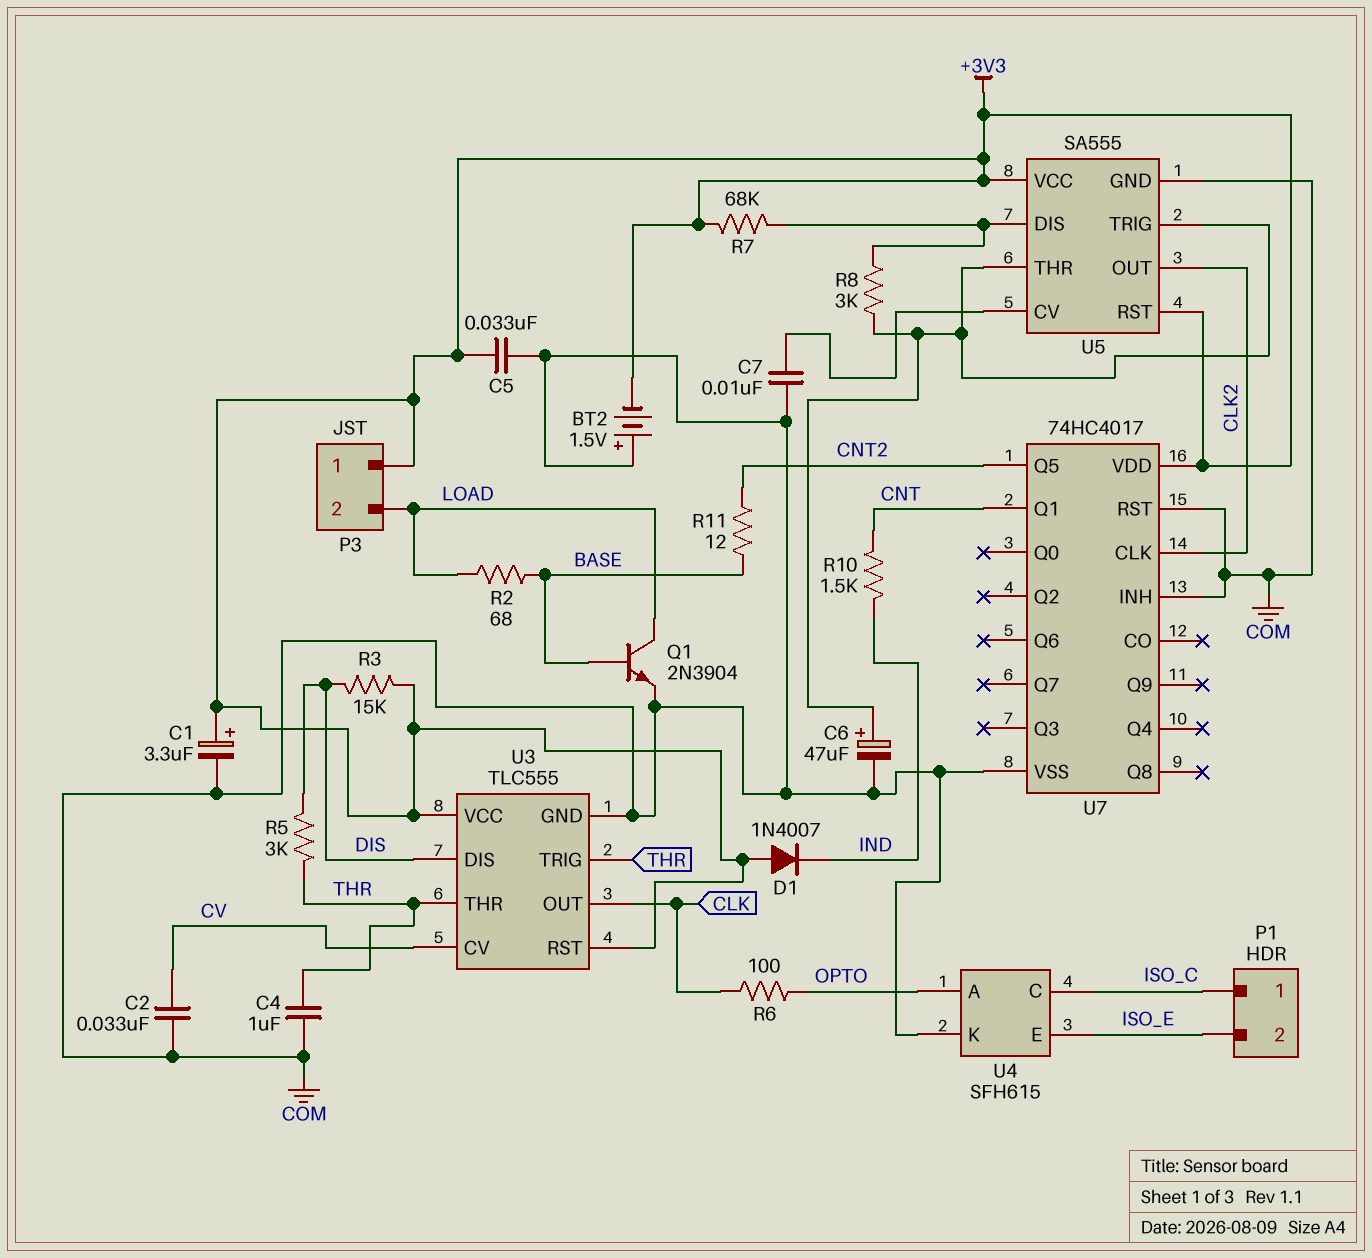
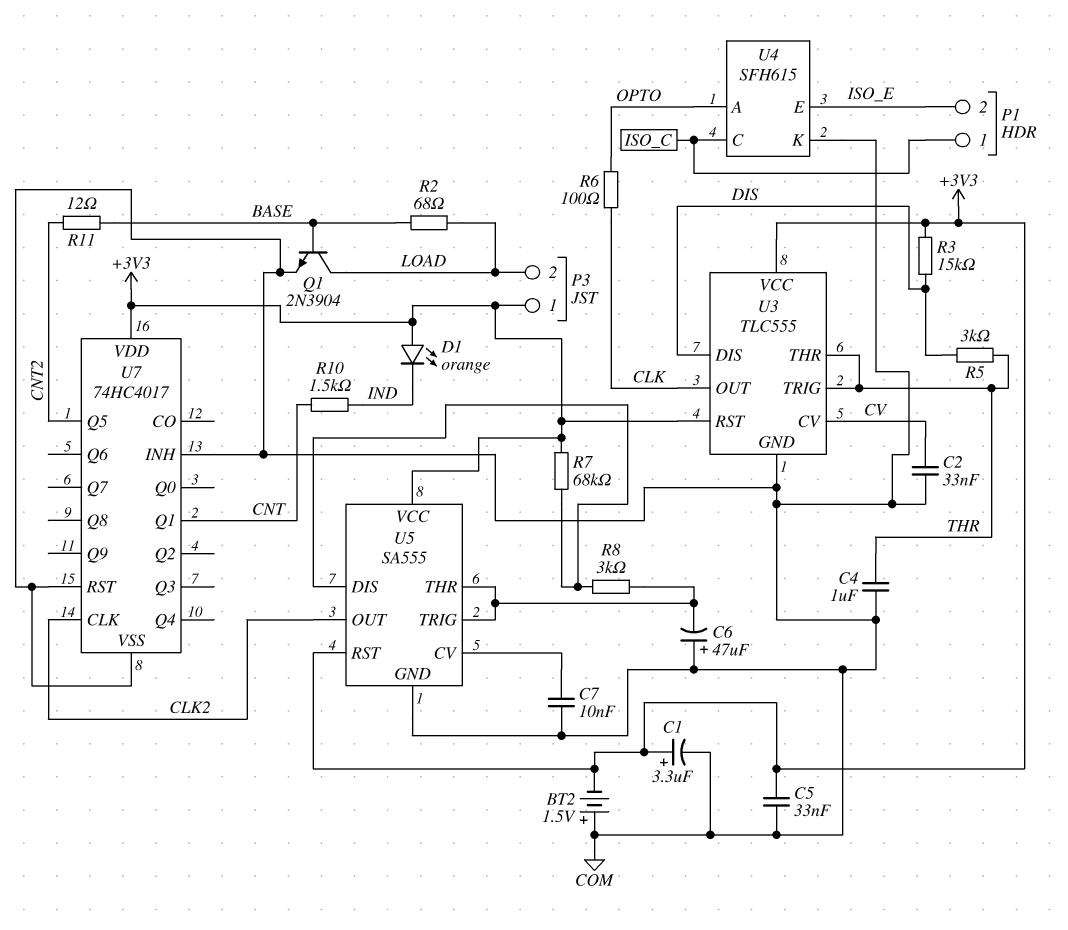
C6: 47uF (plus U5/THR, minus COM) -> 47uF (plus COM, minus U5/THR)
D1: diode 1N4007 (A +3V3, K IND) -> LED orange (A +3V3, K IND)

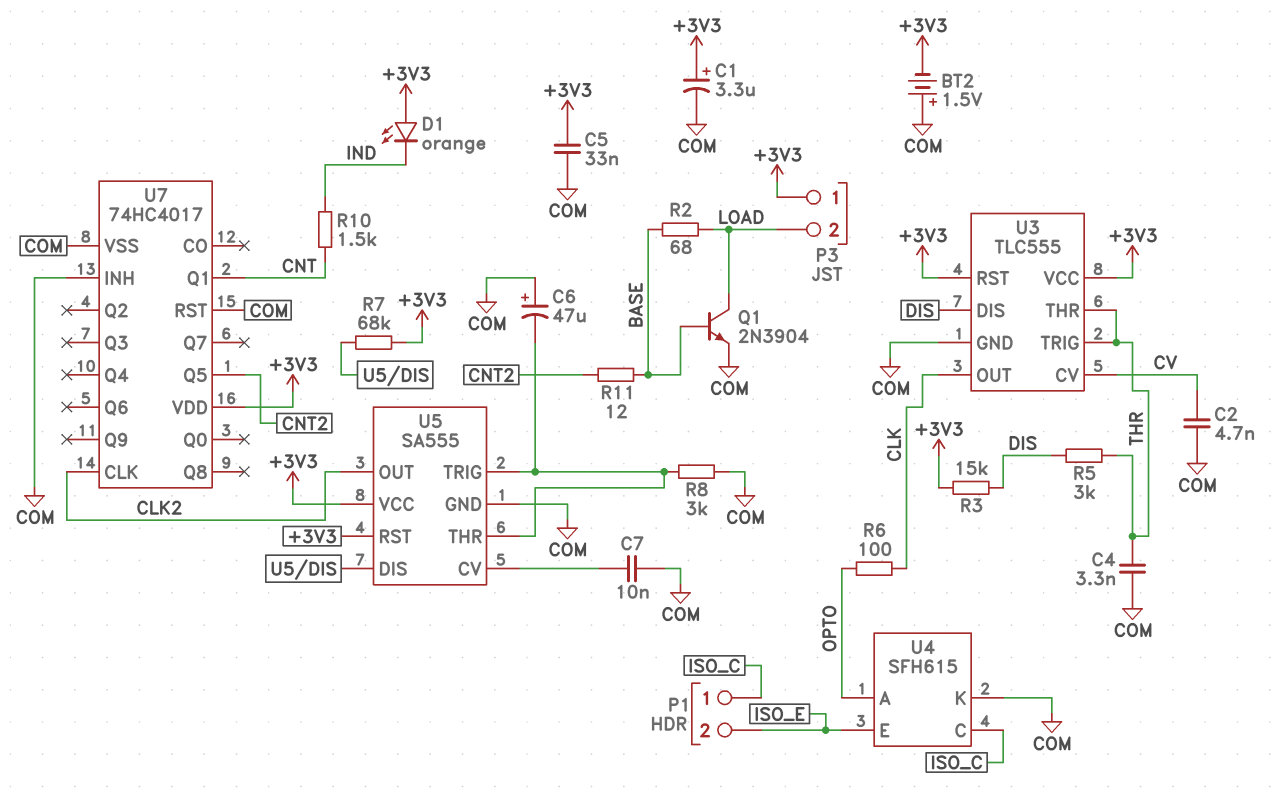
C2: 33nF (COM, CV) -> 4.7nF (COM, CV)
C4: 1uF (COM, THR) -> 3.3nF (COM, THR)
R8: 3k (U5/DIS, U5/THR) -> 3k (COM, U5/THR)

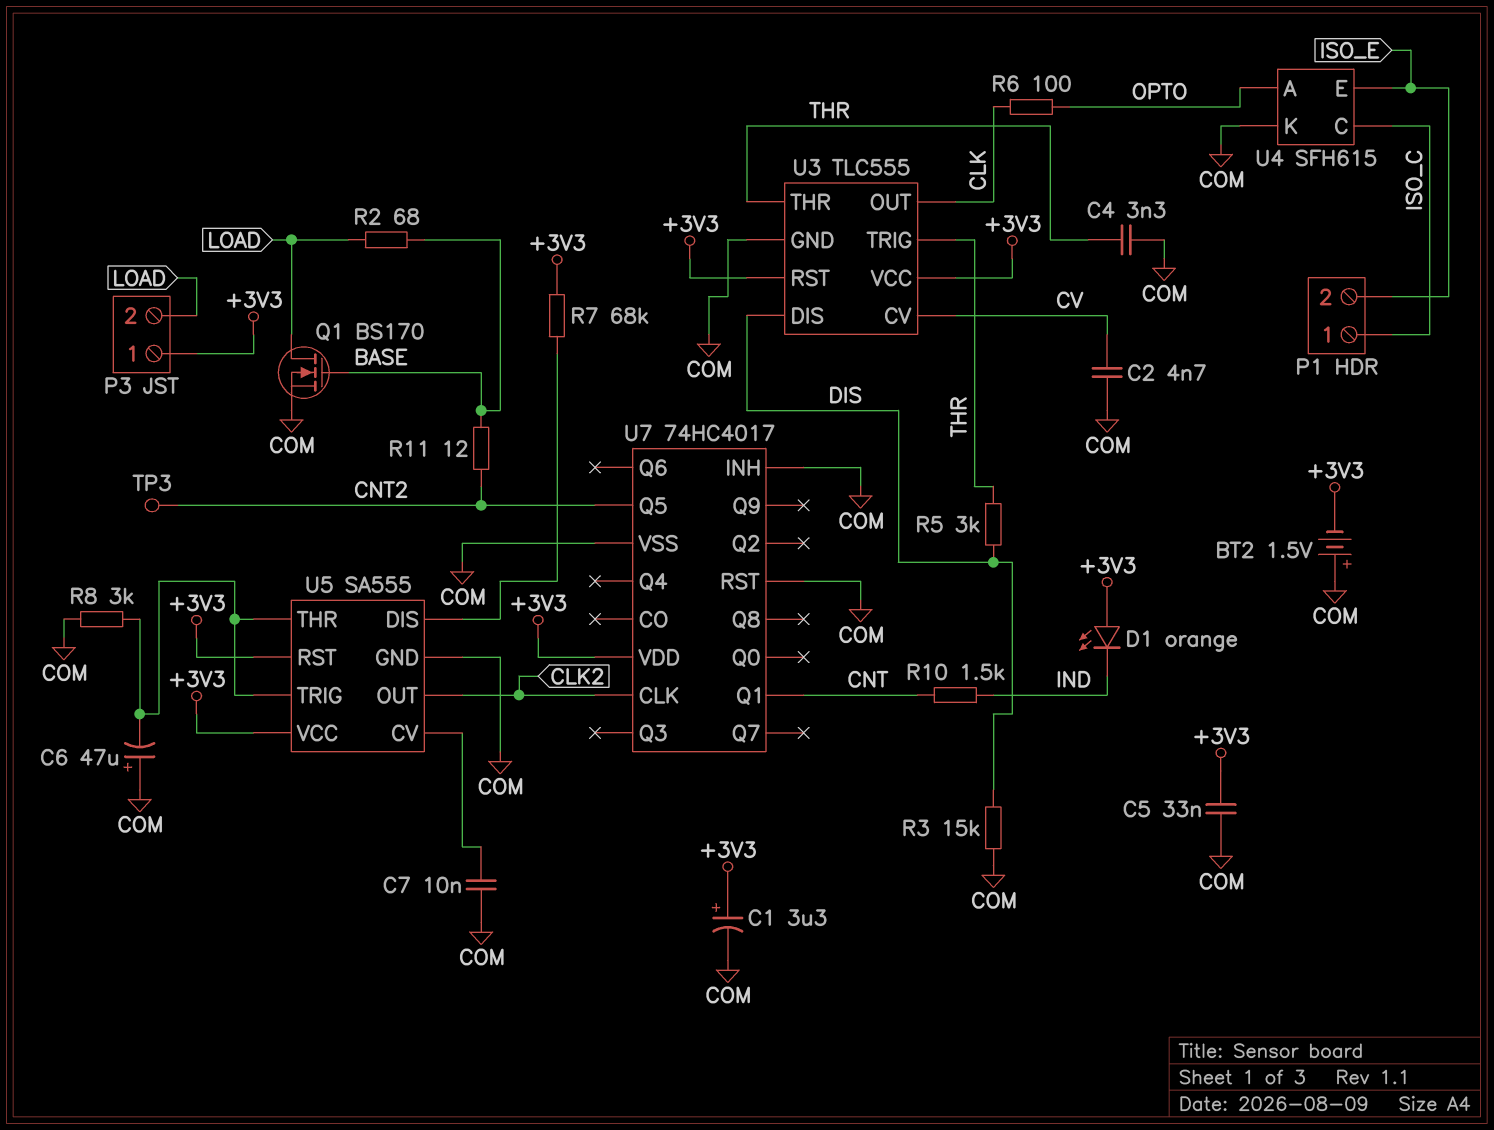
Q1: NPN 2N3904 (B BASE, C LOAD, E COM) -> NMOS BS170 (G BASE, D LOAD, S COM)
R3: 15k (+3V3, DIS) -> 15k (COM, DIS)
TP3: none -> test point (CNT2)

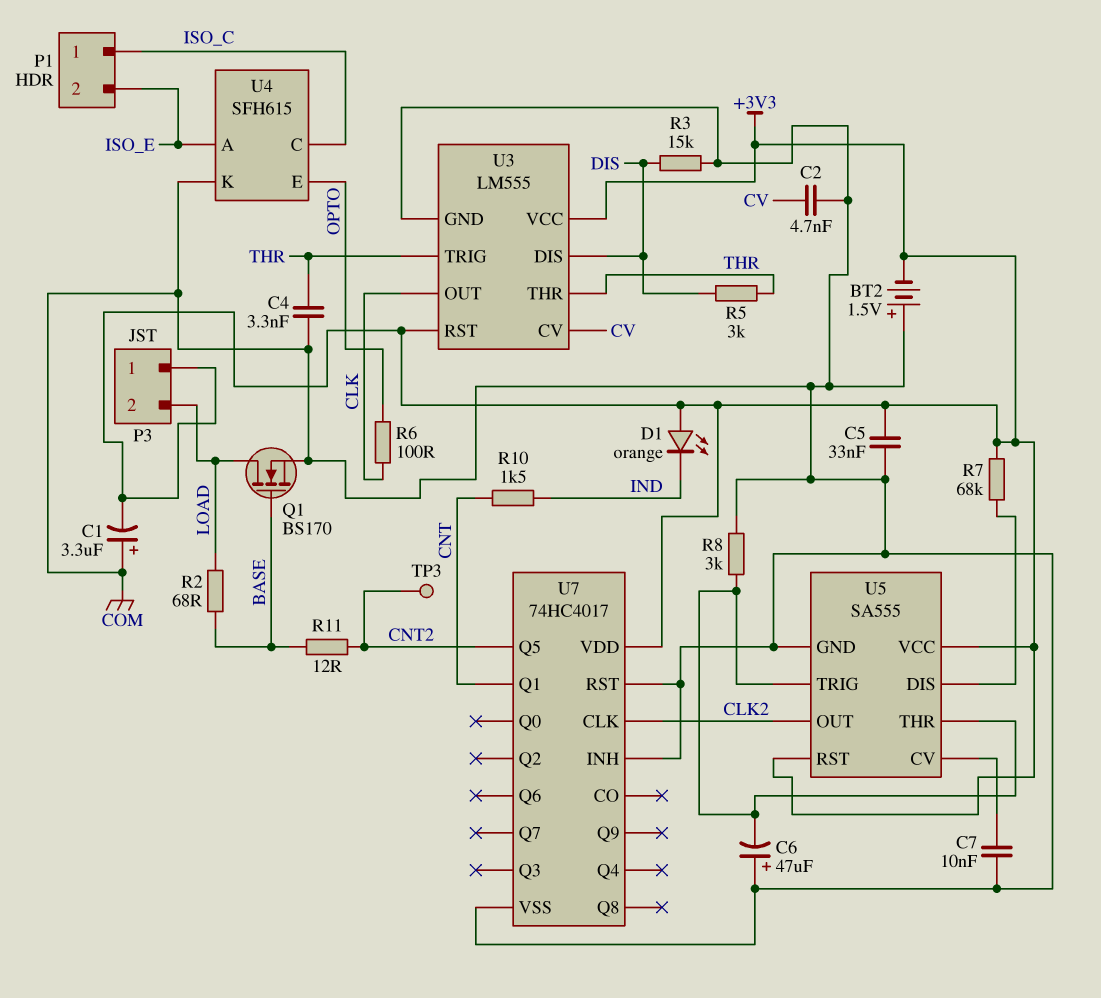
C1: 3.3uF (plus +3V3, minus COM) -> 3.3uF (plus COM, minus +3V3)
U3: TLC555 -> LM555
U4 pin A: OPTO -> ISO_E
U4 pin E: ISO_E -> OPTO

